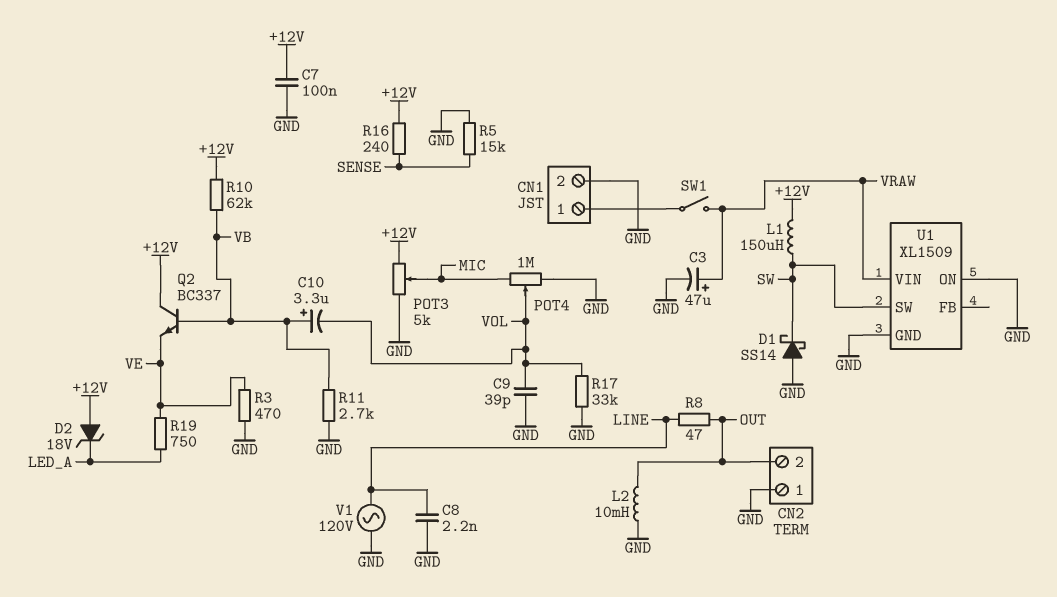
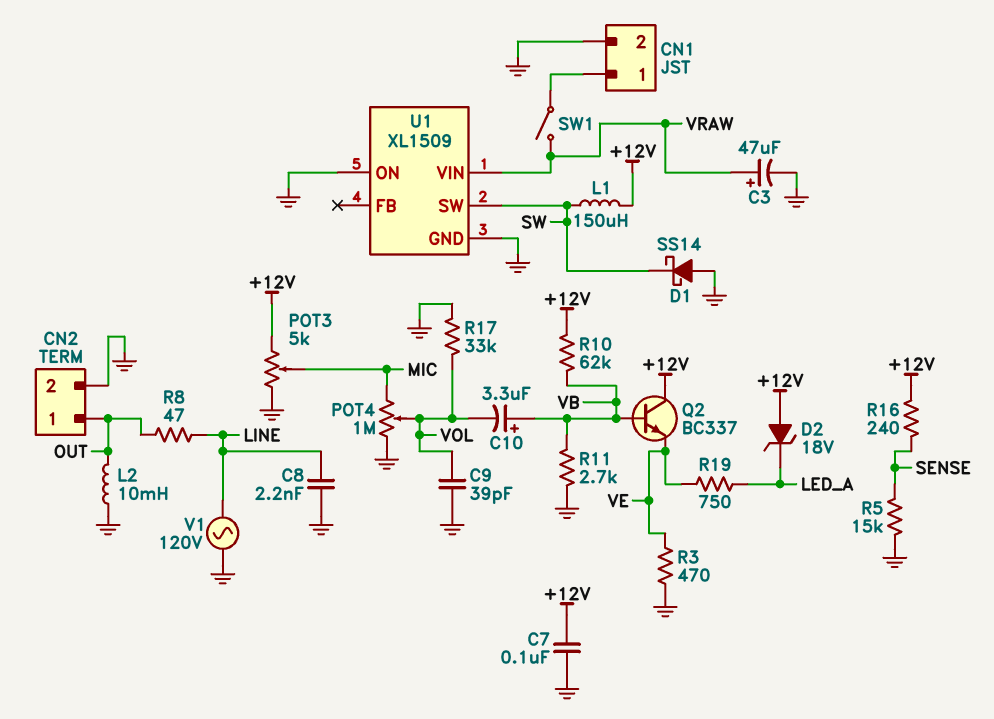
CN2 pin 1: GND -> OUT
CN2 pin 2: OUT -> GND

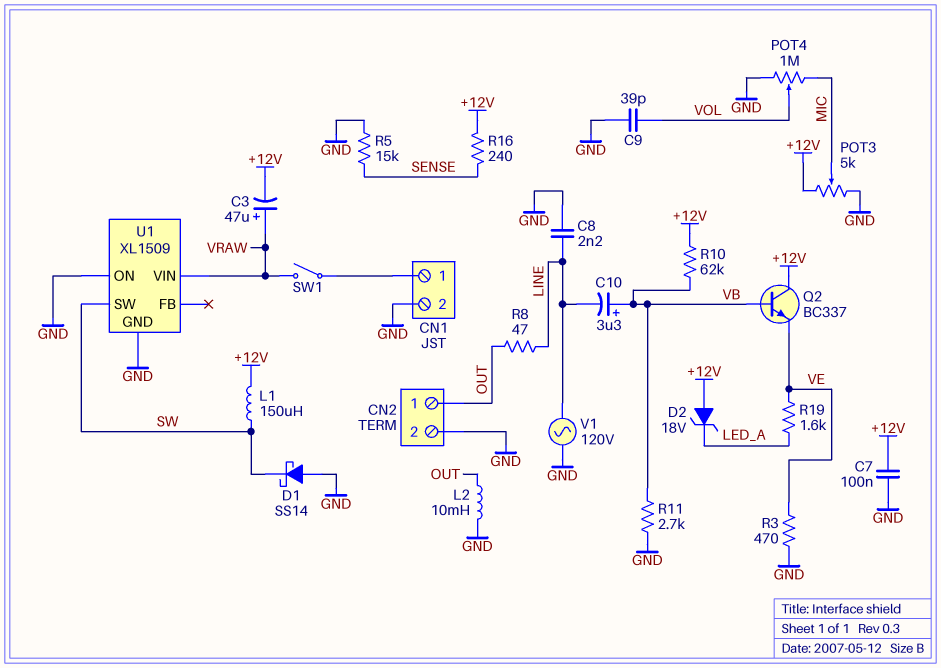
C3: 47uF (plus VRAW, minus GND) -> 47uF (plus VRAW, minus +12V)
C10: 3.3uF (plus VB, minus VOL) -> 3.3uF (plus VB, minus LINE)
R17: 33k (GND, VOL) -> none
R19: 750 (LED_A, VE) -> 1.6k (LED_A, VE)

